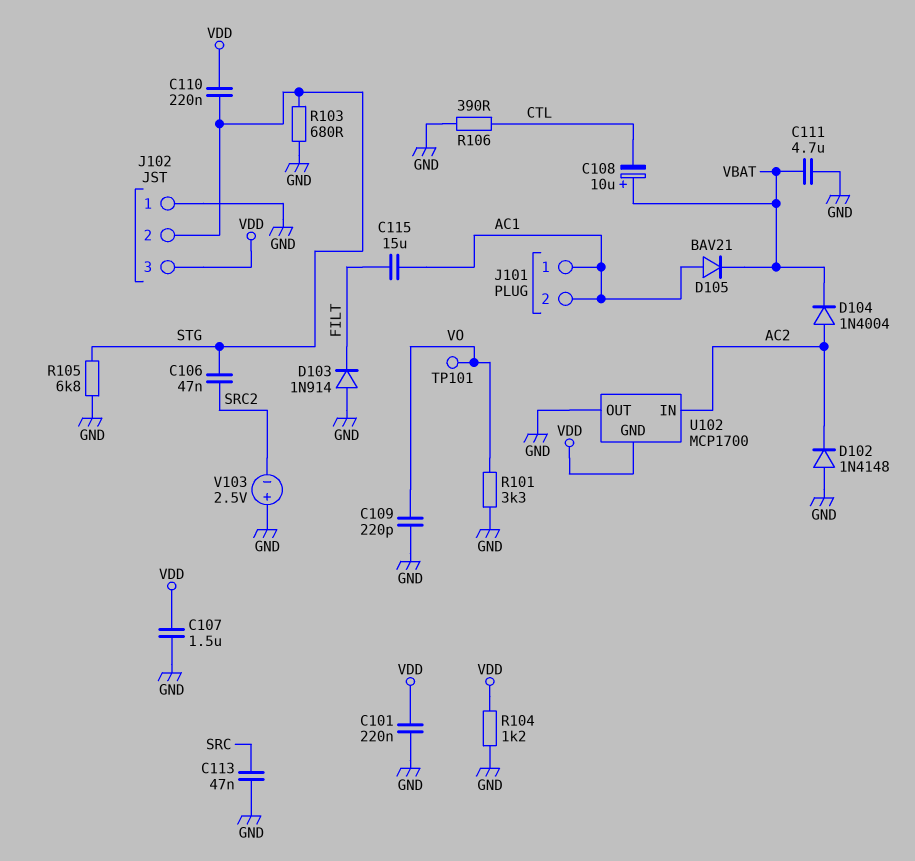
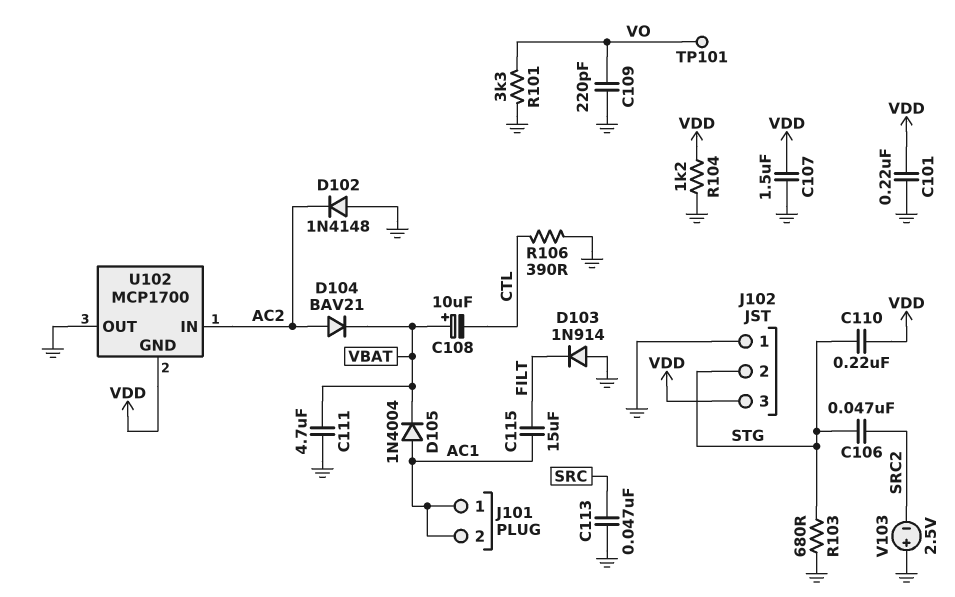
D104: diode 1N4004 (A AC2, K VBAT) -> diode BAV21 (A AC2, K VBAT)
D105: diode BAV21 (A AC1, K VBAT) -> diode 1N4004 (A AC1, K VBAT)
R105: 6.8k (GND, STG) -> none

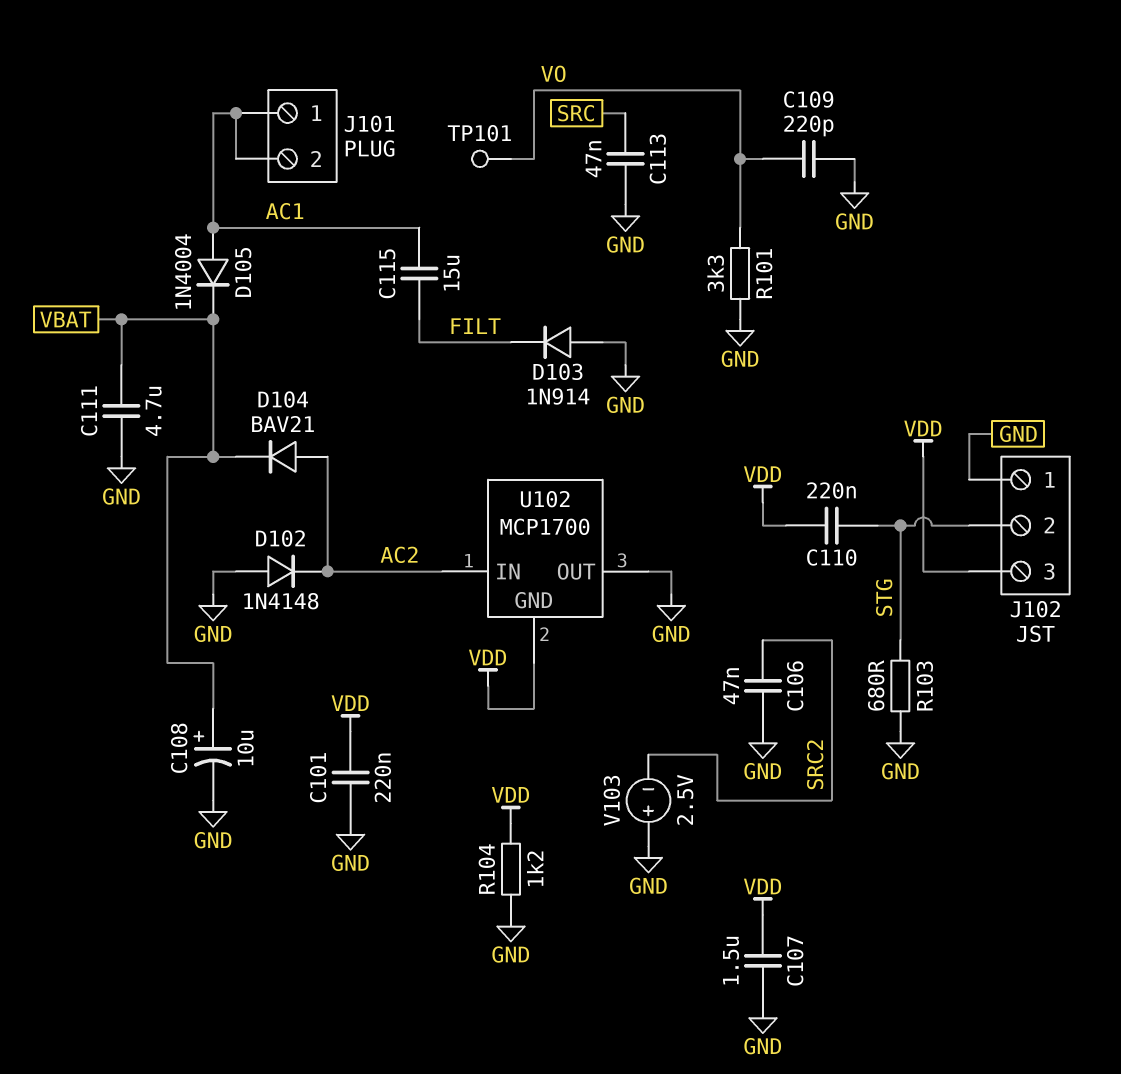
C106: 47nF (SRC2, STG) -> 47nF (GND, SRC2)
C108: 10uF (plus VBAT, minus CTL) -> 10uF (plus VBAT, minus GND)
R106: 390 (CTL, GND) -> none

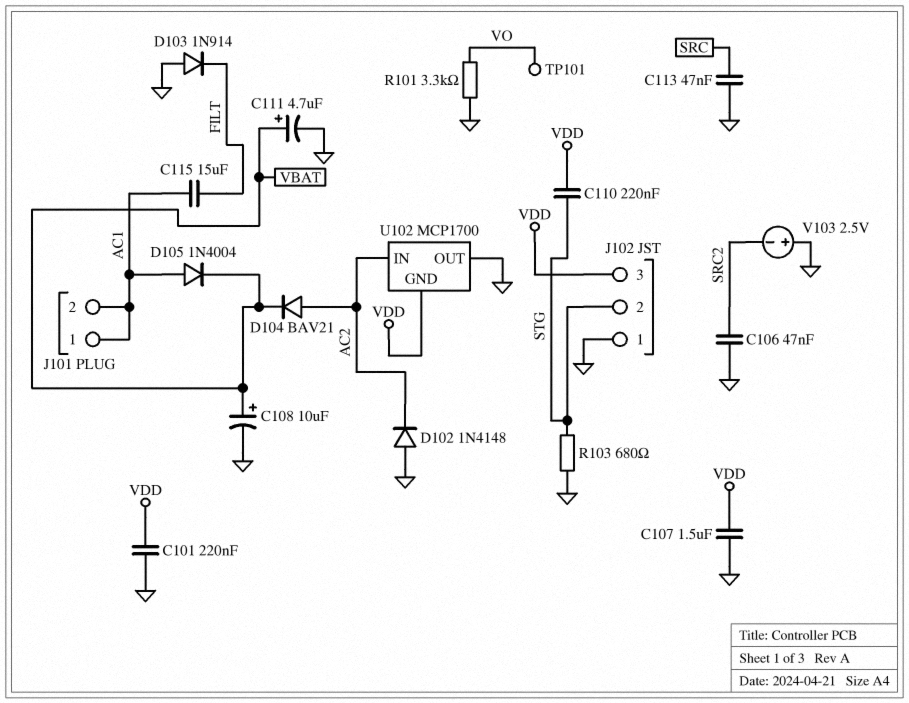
C109: 220pF (GND, VO) -> none
C111: 4.7uF (GND, VBAT) -> 4.7uF (plus VBAT, minus GND)
R104: 1.2k (GND, VDD) -> none

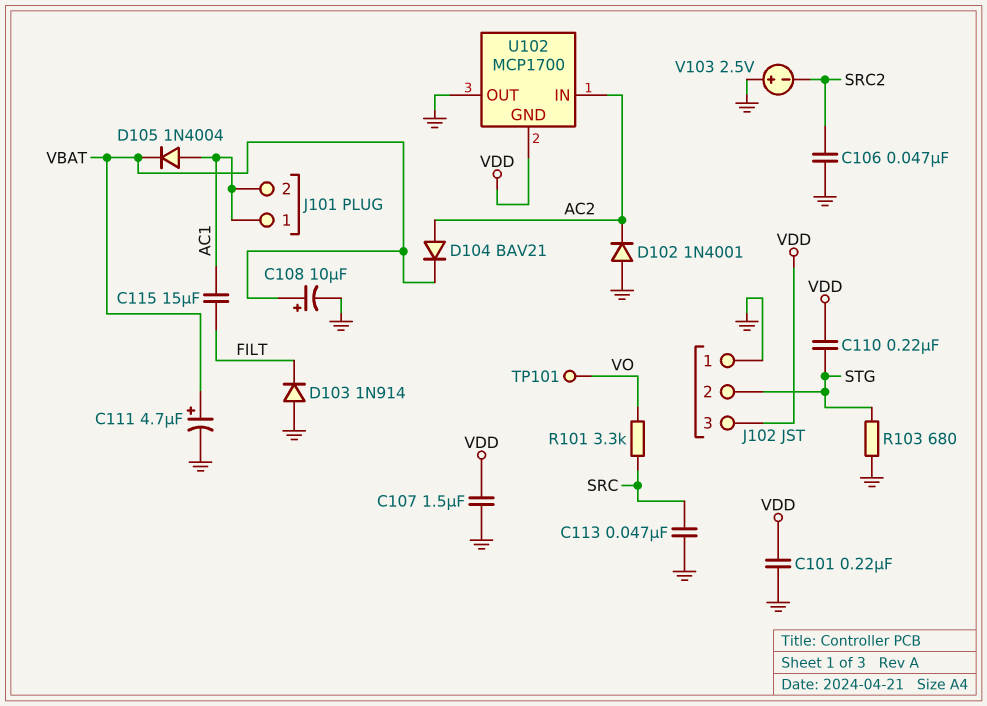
D102: diode 1N4148 (A GND, K AC2) -> diode 1N4001 (A GND, K AC2)
R101: 3.3k (GND, VO) -> 3.3k (SRC, VO)

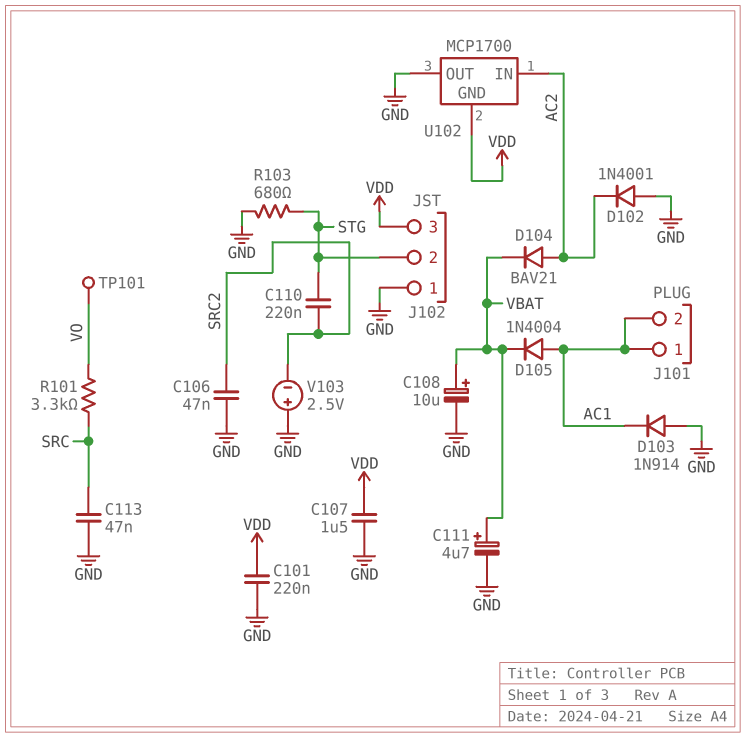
C110: 220nF (STG, VDD) -> 220nF (SRC2, STG)
C115: 15uF (AC1, FILT) -> none
D103: diode 1N914 (A GND, K FILT) -> diode 1N914 (A GND, K AC1)

